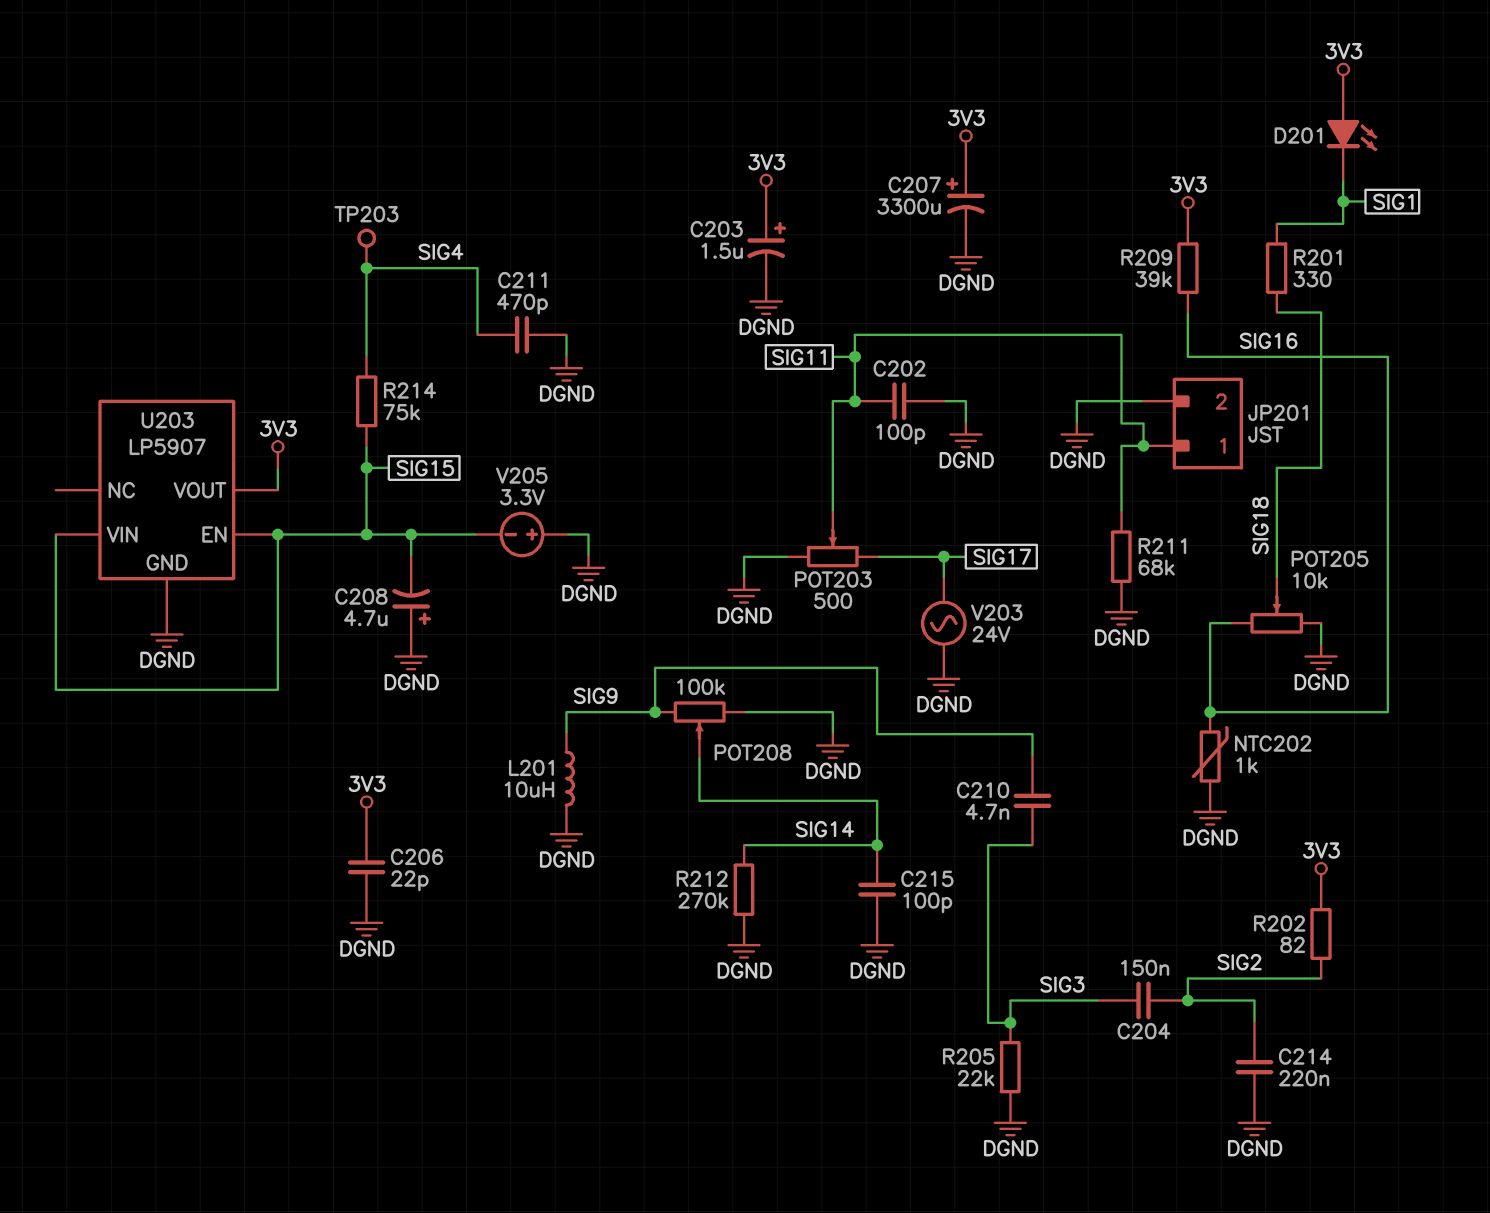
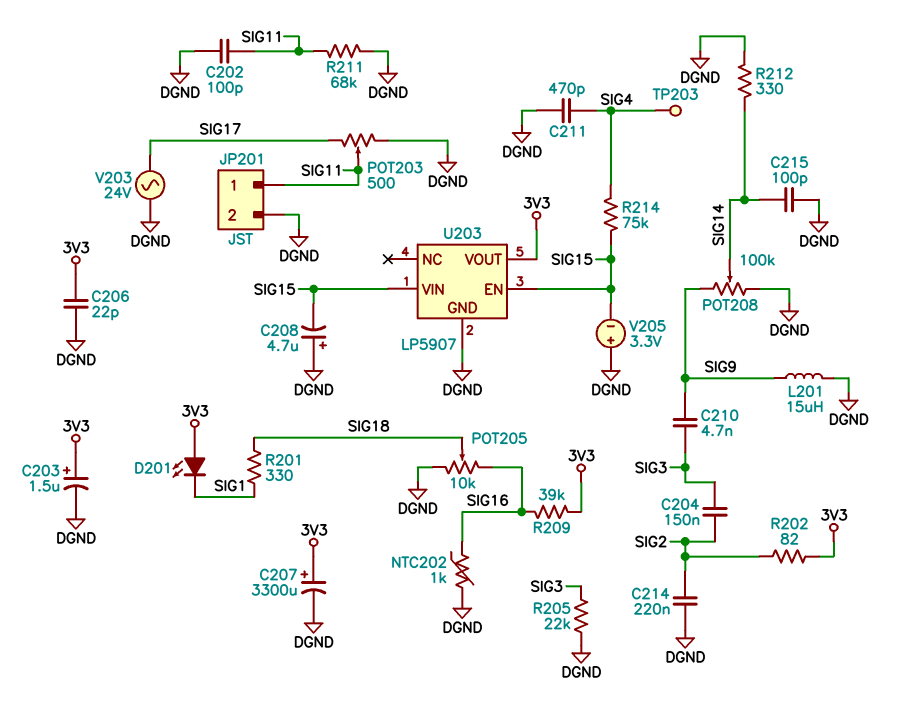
L201: 10uH (DGND, SIG9) -> 15uH (DGND, SIG9)
R212: 270k (DGND, SIG14) -> 330 (DGND, SIG14)

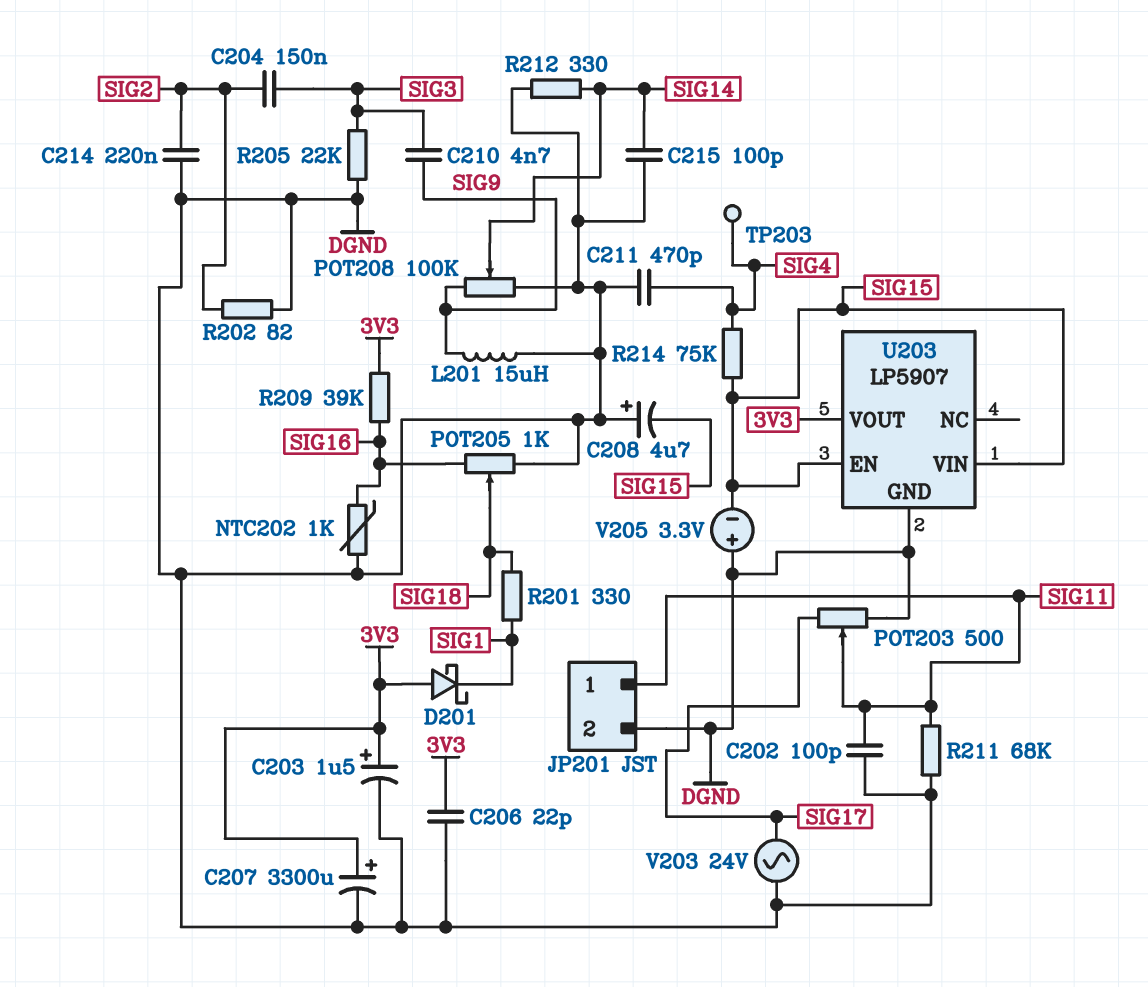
D201: LED (A 3V3, K SIG1) -> schottky (A 3V3, K SIG1)
POT205: 10k (DGND, SIG16, wiper SIG18) -> 1k (DGND, SIG16, wiper SIG18)
R202: 82 (3V3, SIG2) -> 82 (DGND, SIG2)

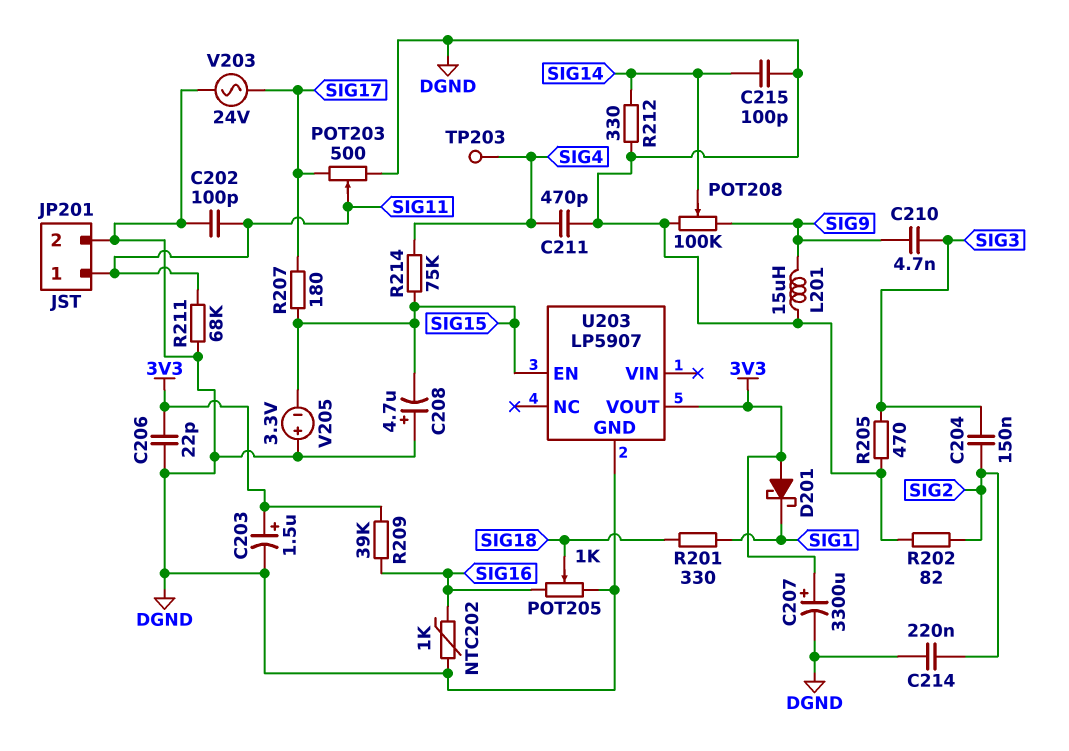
R205: 22k (DGND, SIG3) -> 470 (DGND, SIG3)
R207: none -> 180 (SIG15, SIG17)
U203 pin VIN: SIG15 -> none

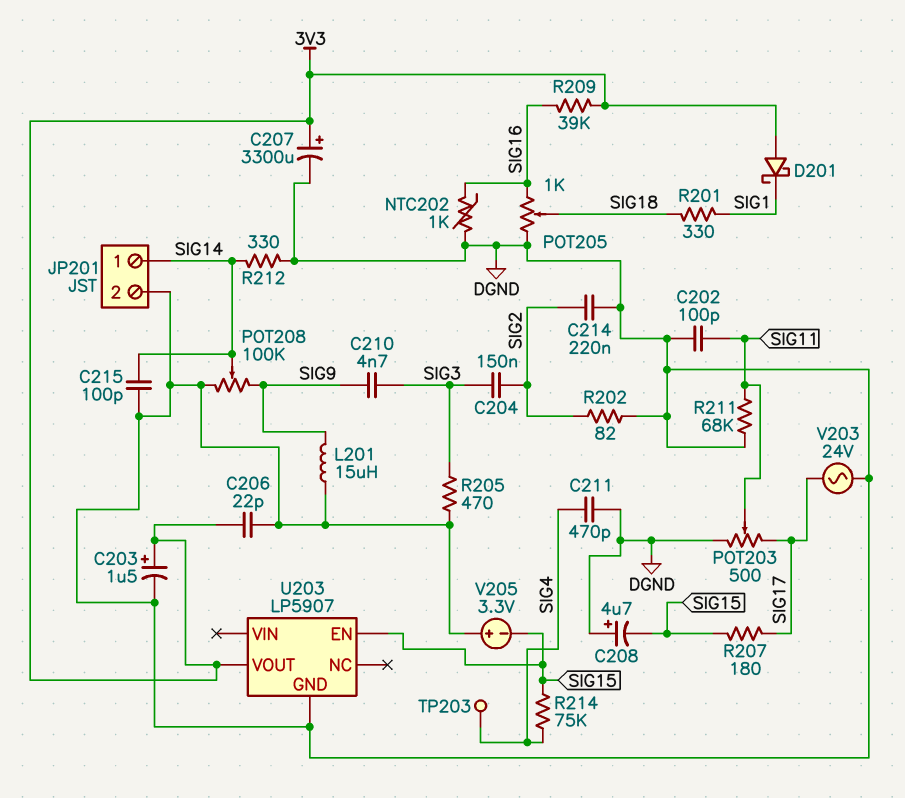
JP201 pin 1: SIG11 -> SIG14

